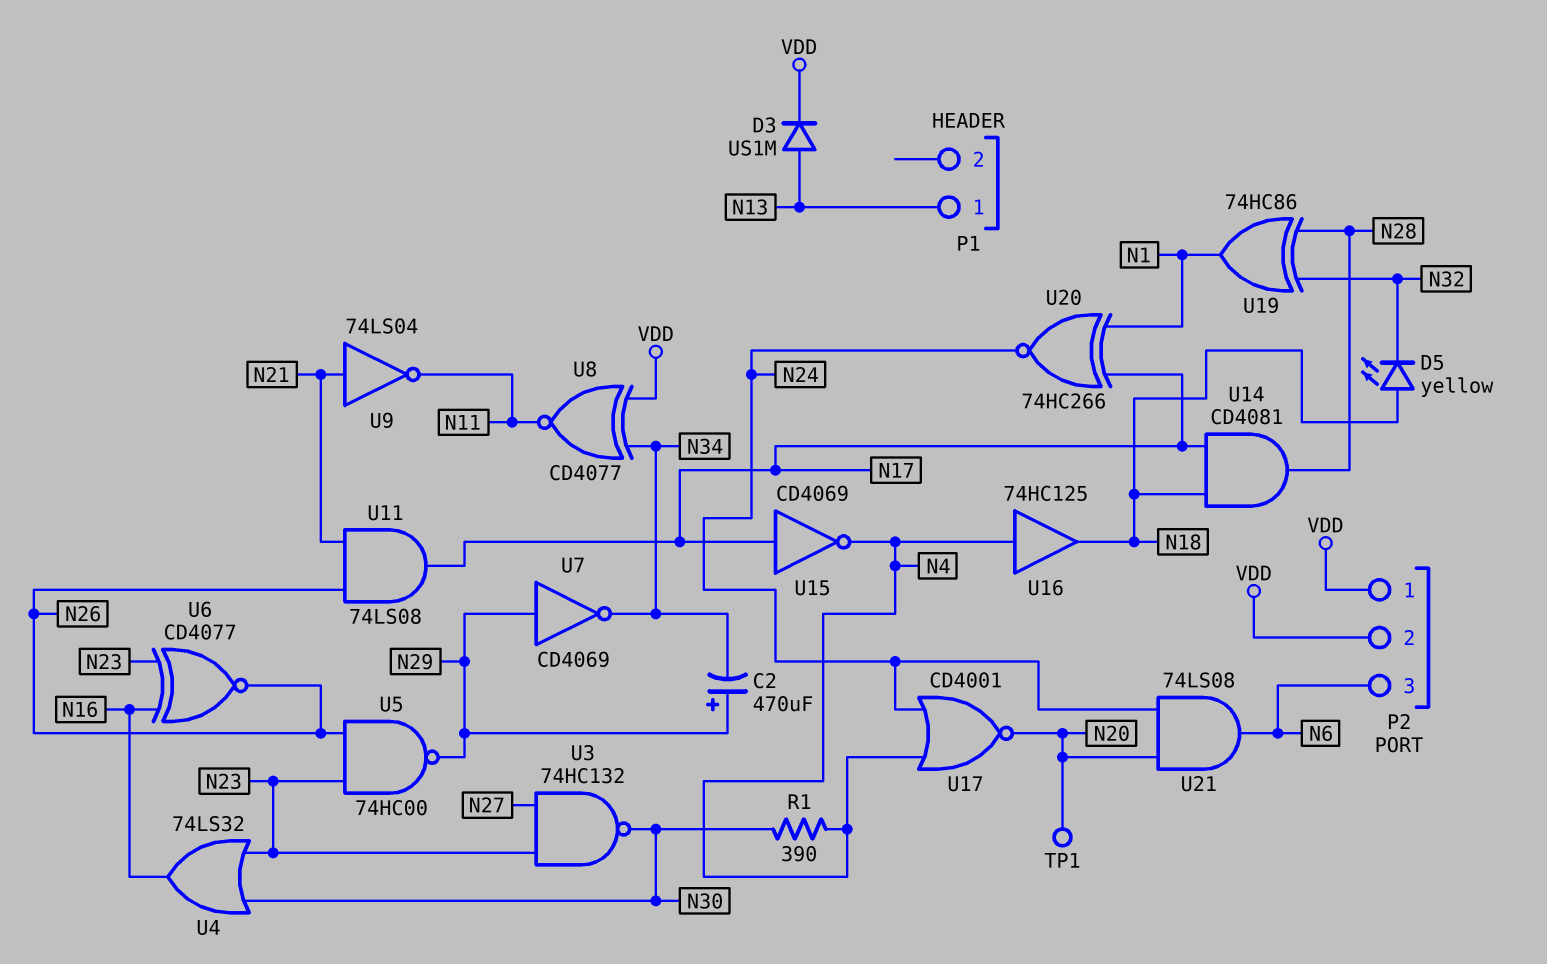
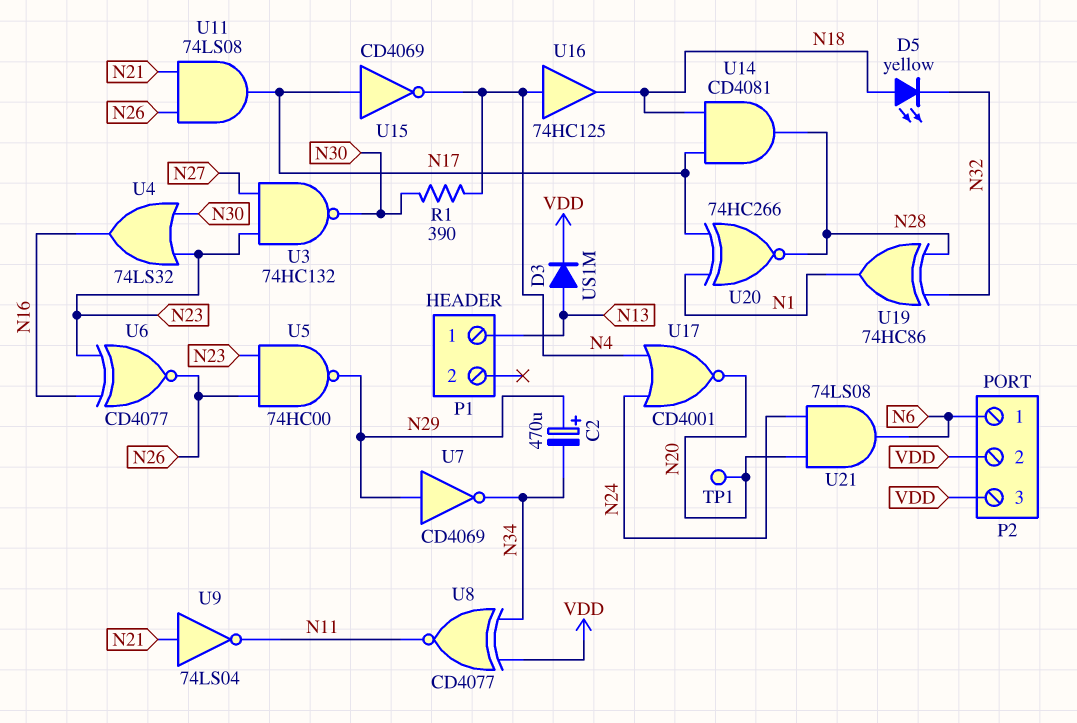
P2 pin 1: VDD -> N6
P2 pin 3: N6 -> VDD
U20: XNOR 74HC266 (in N1, in N17, out N24) -> XNOR 74HC266 (in N1, in N17, out N28)

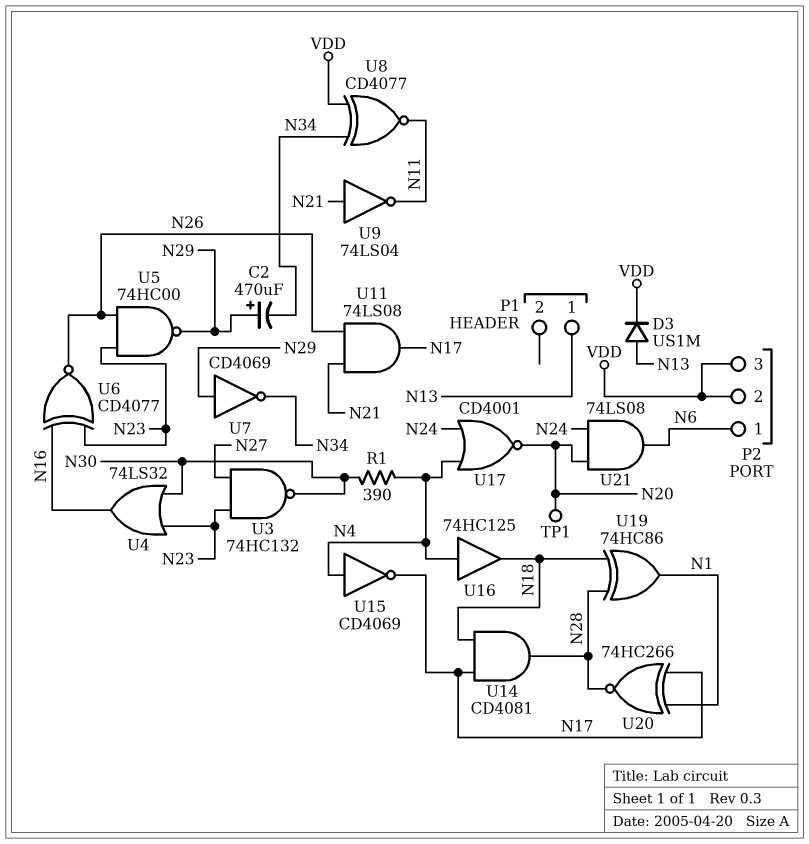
D5: LED yellow (A N18, K N32) -> none
U15: NOT CD4069 (in N17, out N4) -> NOT CD4069 (in N4, out N17)
U19: XOR 74HC86 (in N28, in N32, out N1) -> XOR 74HC86 (in N18, in N28, out N1)

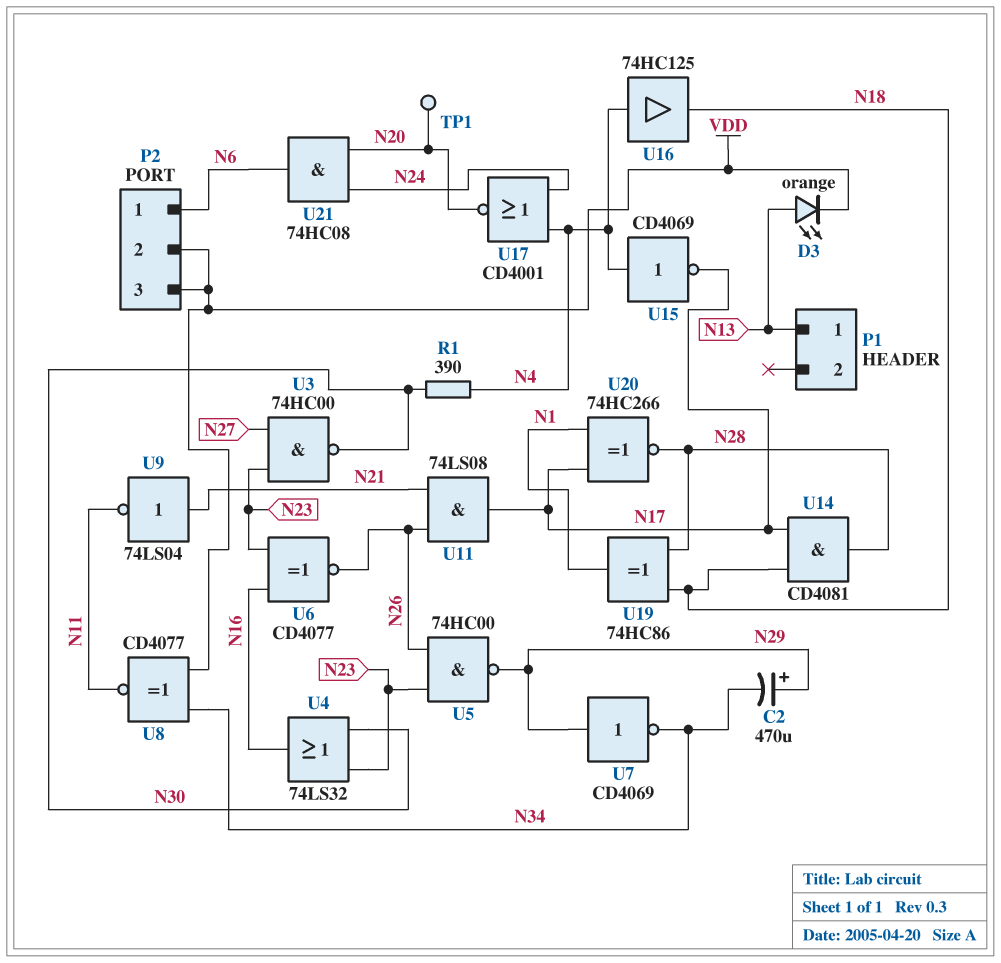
D3: diode US1M (A N13, K VDD) -> LED orange (A N13, K VDD)
U3: NAND 74HC132 (in N23, in N27, out N30) -> NAND 74HC00 (in N23, in N27, out N30)
U21: AND 74LS08 (in N20, in N24, out N6) -> AND 74HC08 (in N20, in N24, out N6)

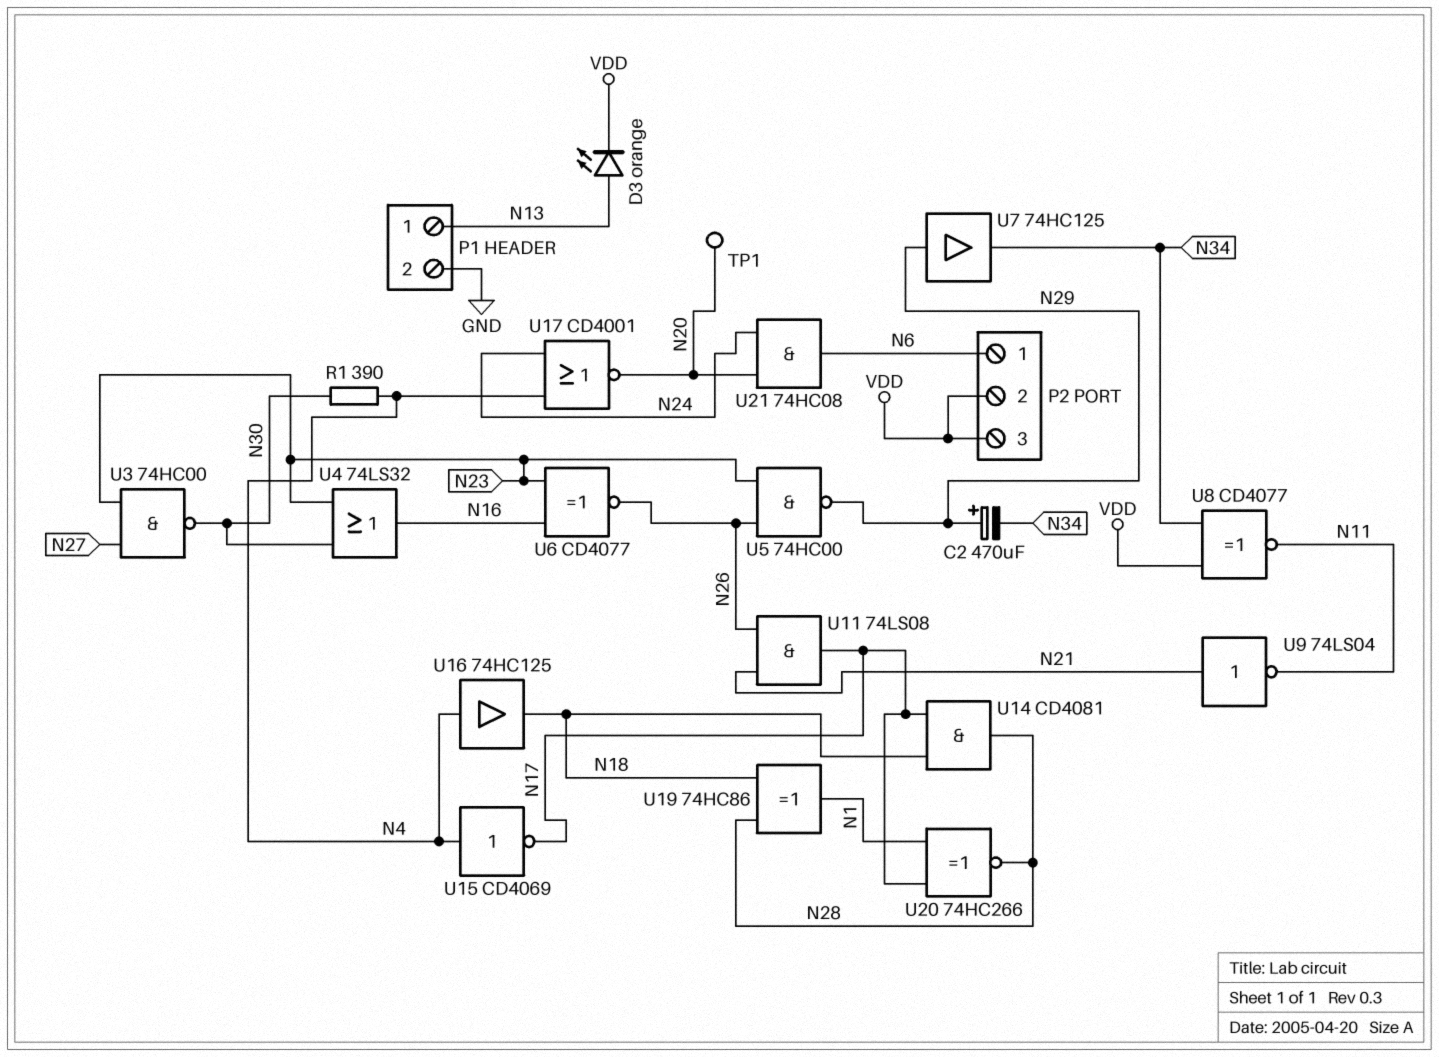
P1 pin 2: none -> GND
U7: NOT CD4069 (in N29, out N34) -> buffer 74HC125 (in N29, out N34)

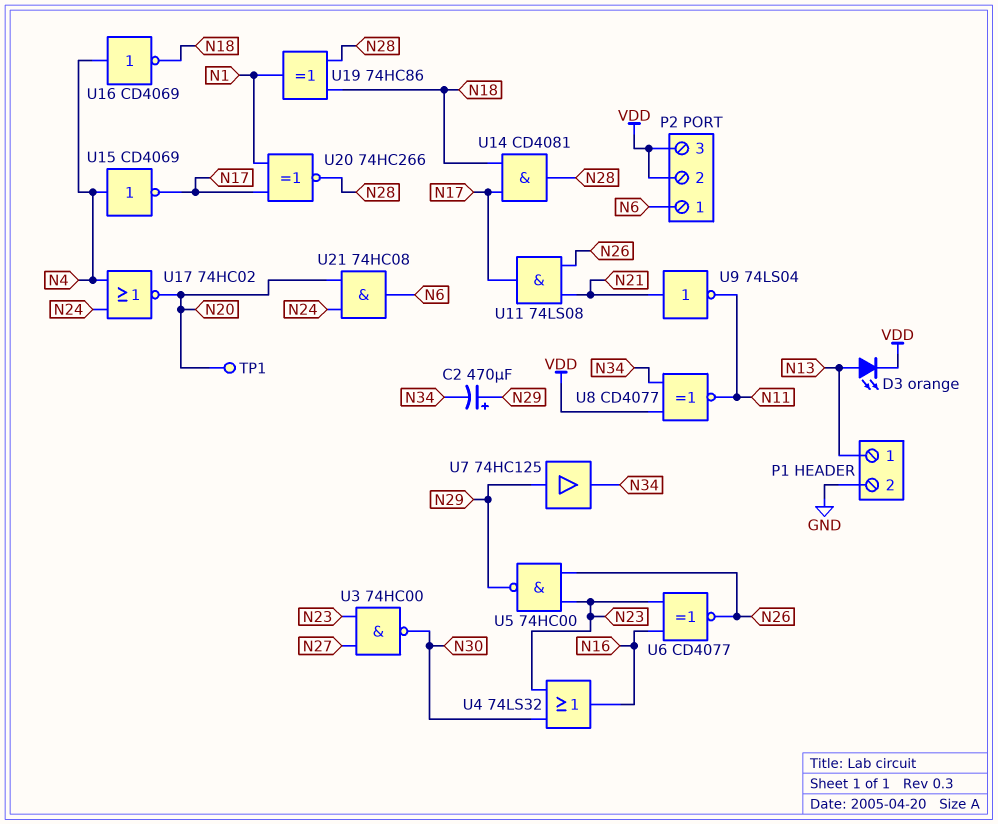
R1: 390 (N4, N30) -> none
U16: buffer 74HC125 (in N4, out N18) -> NOT CD4069 (in N4, out N18)
U17: NOR CD4001 (in N4, in N24, out N20) -> NOR 74HC02 (in N4, in N24, out N20)

